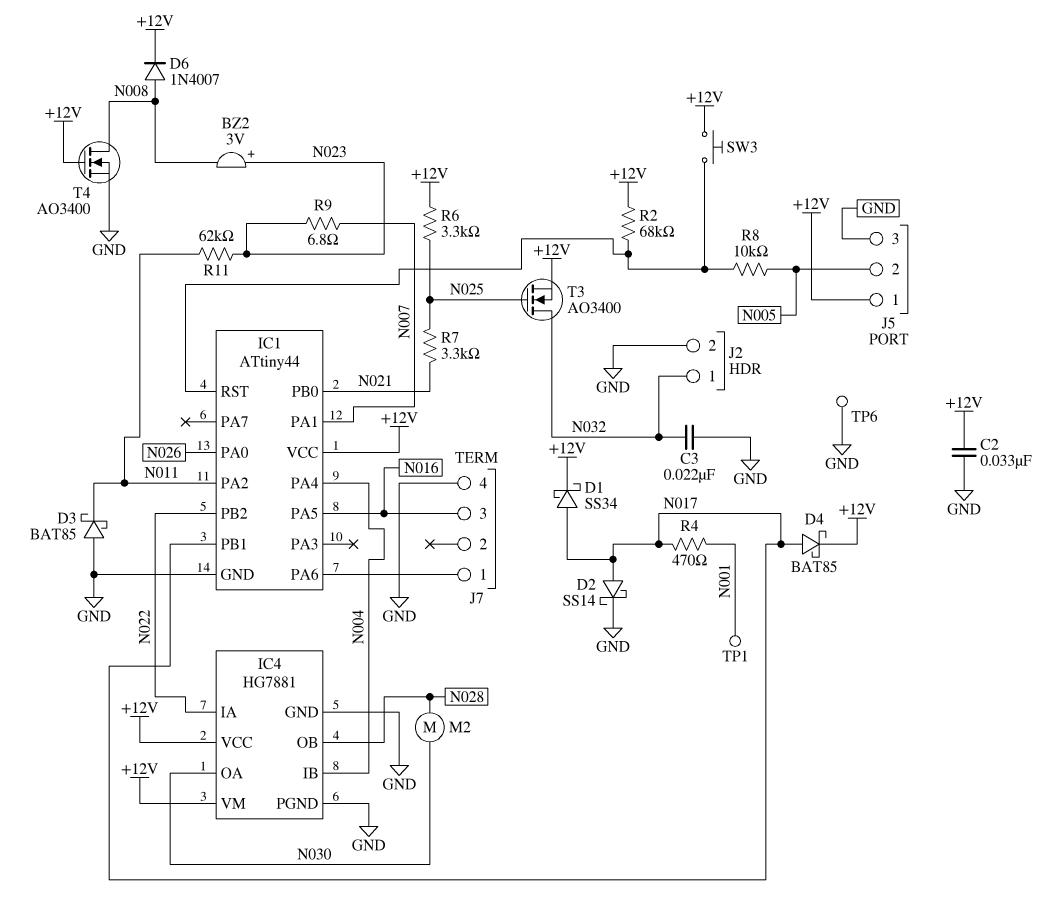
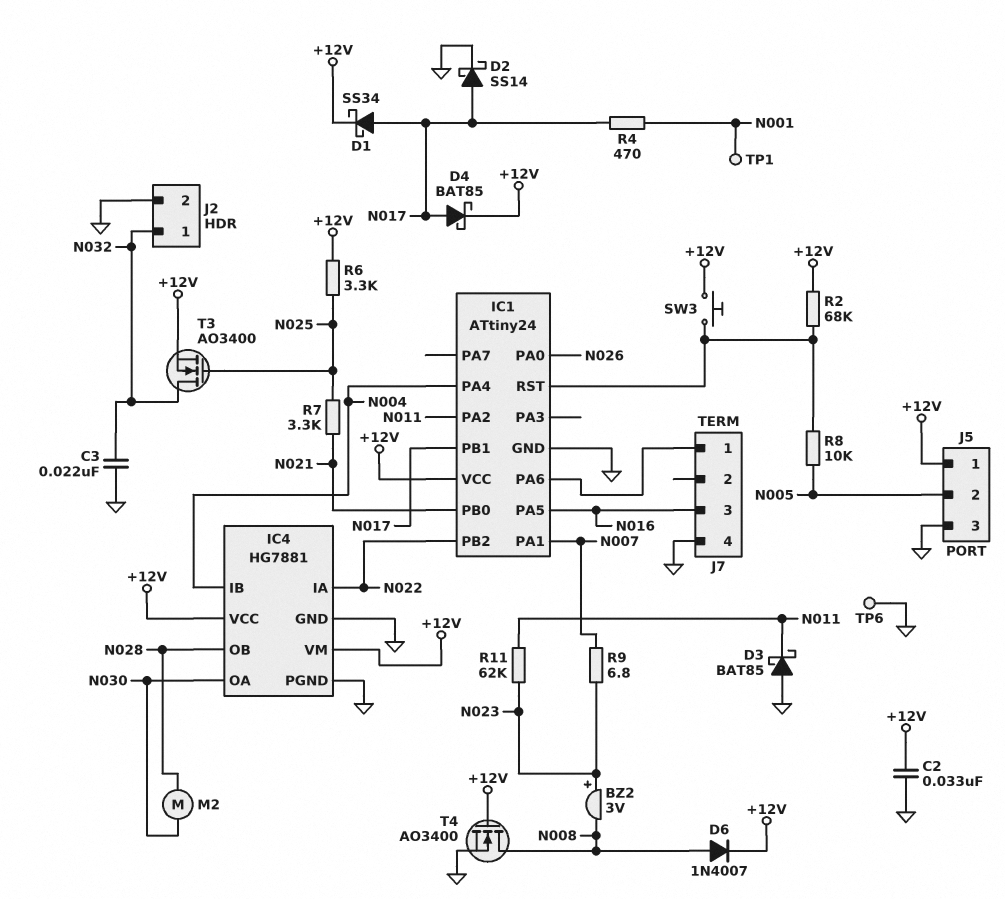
IC1: ATtiny44 -> ATtiny24

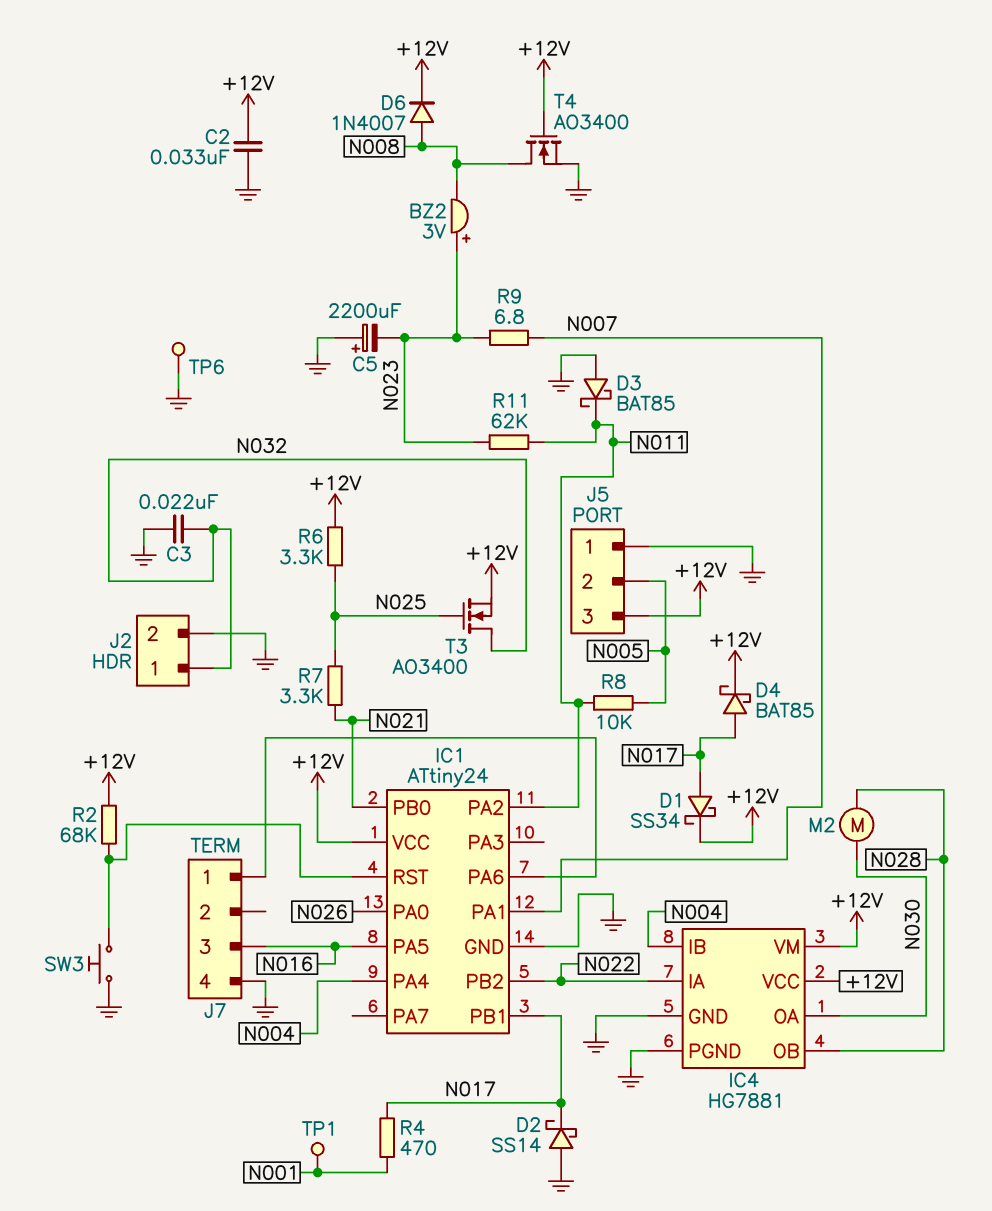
C5: none -> 2200uF (plus GND, minus N023)
D2: schottky SS14 (A N017, K GND) -> schottky SS14 (A GND, K N017)
J5 pin 1: +12V -> GND
J5 pin 3: GND -> +12V
R8: 10k (IC1/RST, N005) -> 10k (N005, N011)
SW3: button (+12V, IC1/RST) -> button (GND, IC1/RST)

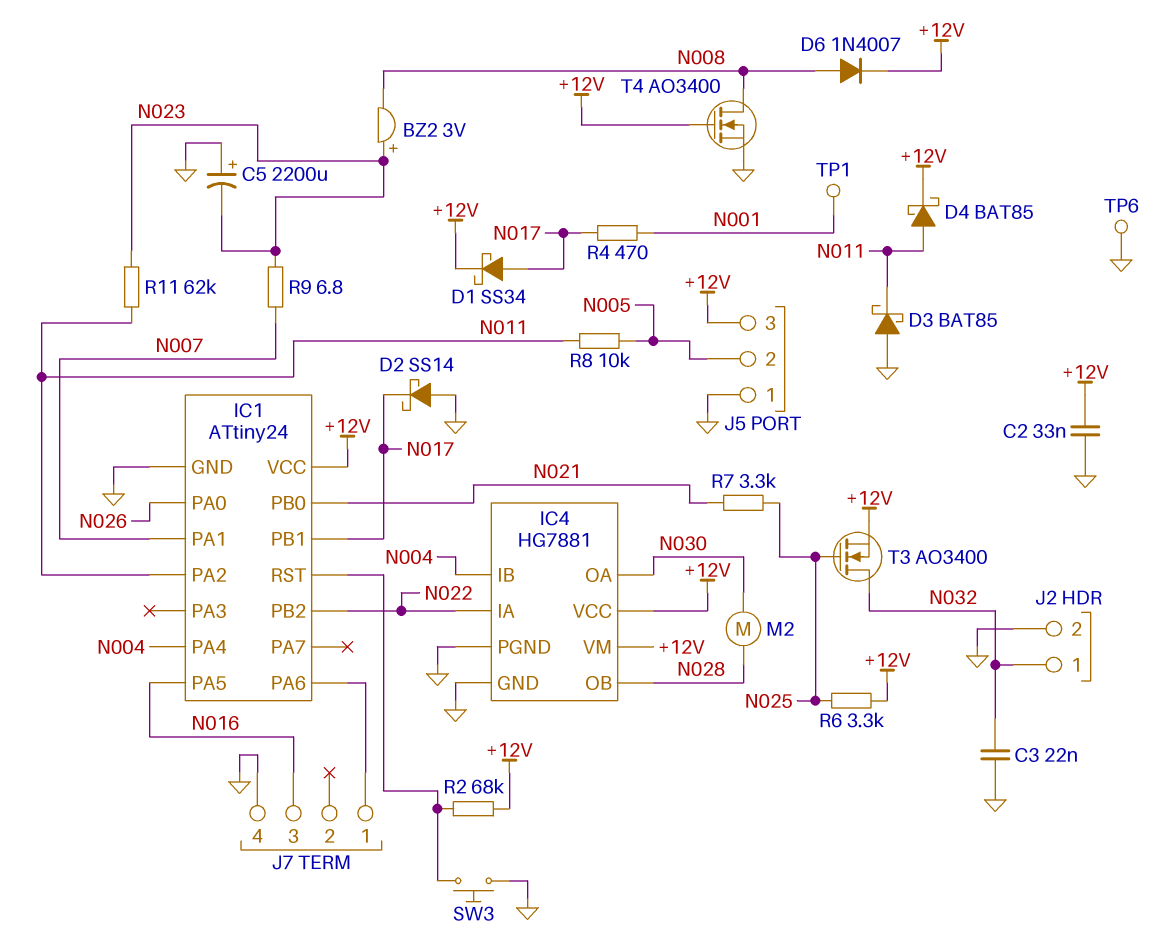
D4: schottky BAT85 (A N017, K +12V) -> schottky BAT85 (A N011, K +12V)

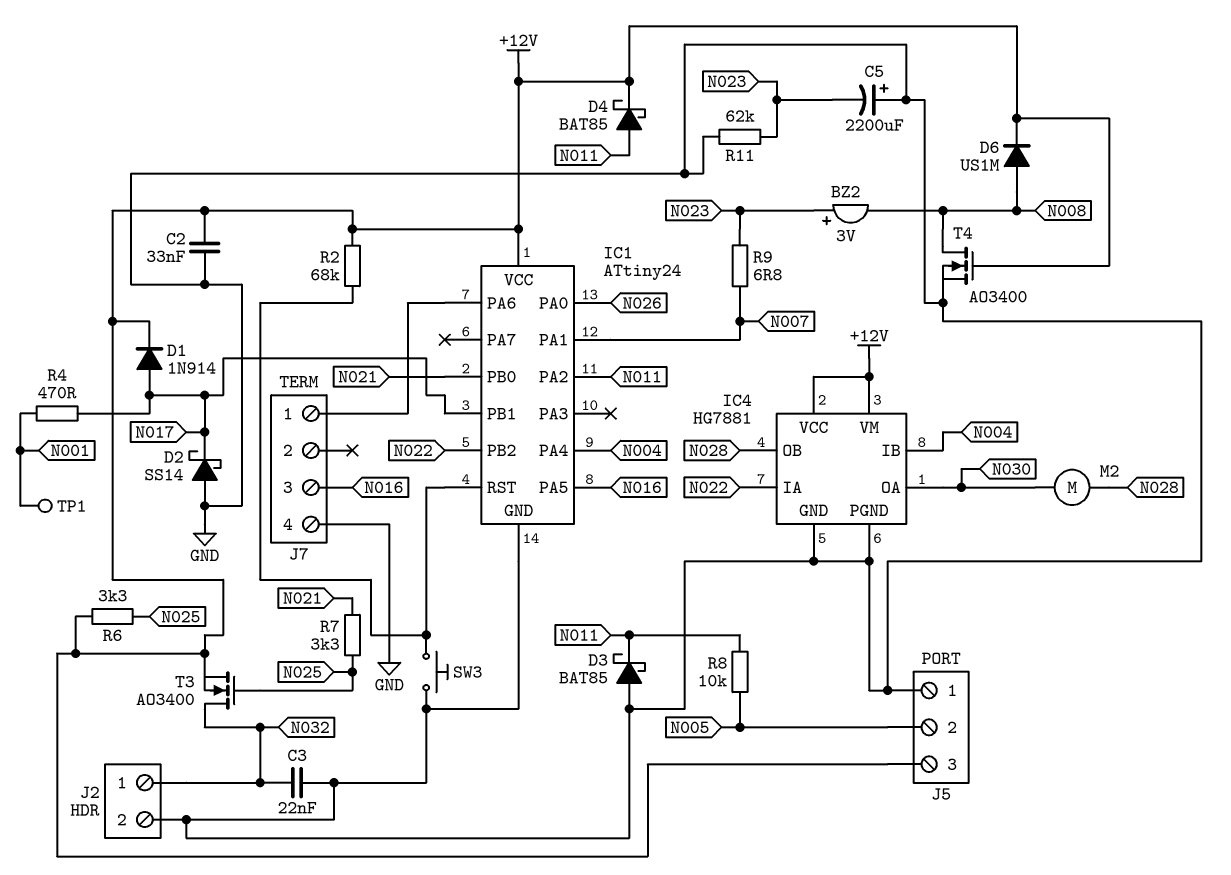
D1: schottky SS34 (A N017, K +12V) -> diode 1N914 (A N017, K +12V)
D6: diode 1N4007 (A N008, K +12V) -> diode US1M (A N008, K +12V)
R11: 62k (N011, N023) -> 62k (GND, N023)
TP6: test point (GND) -> none

